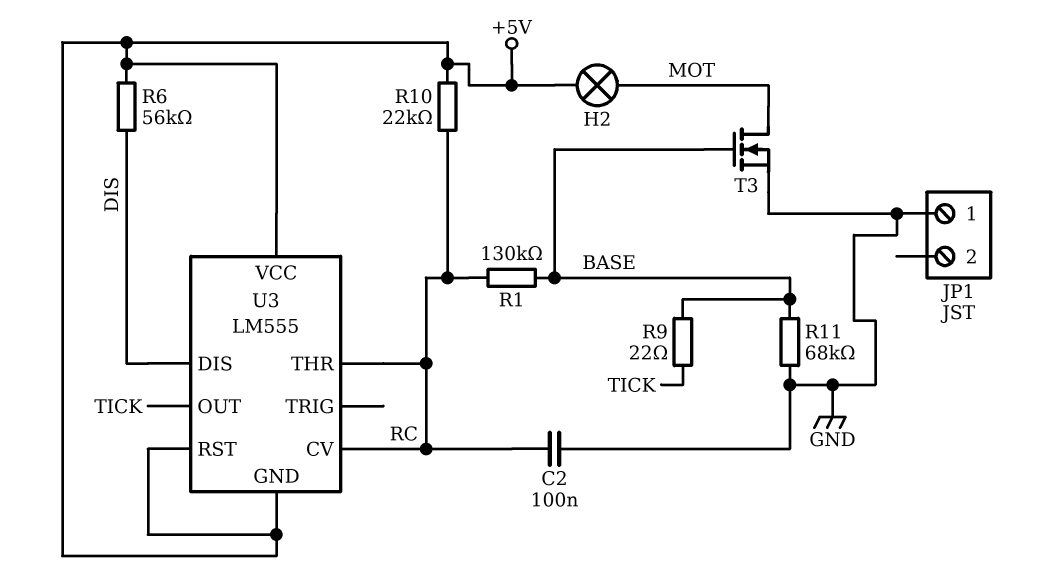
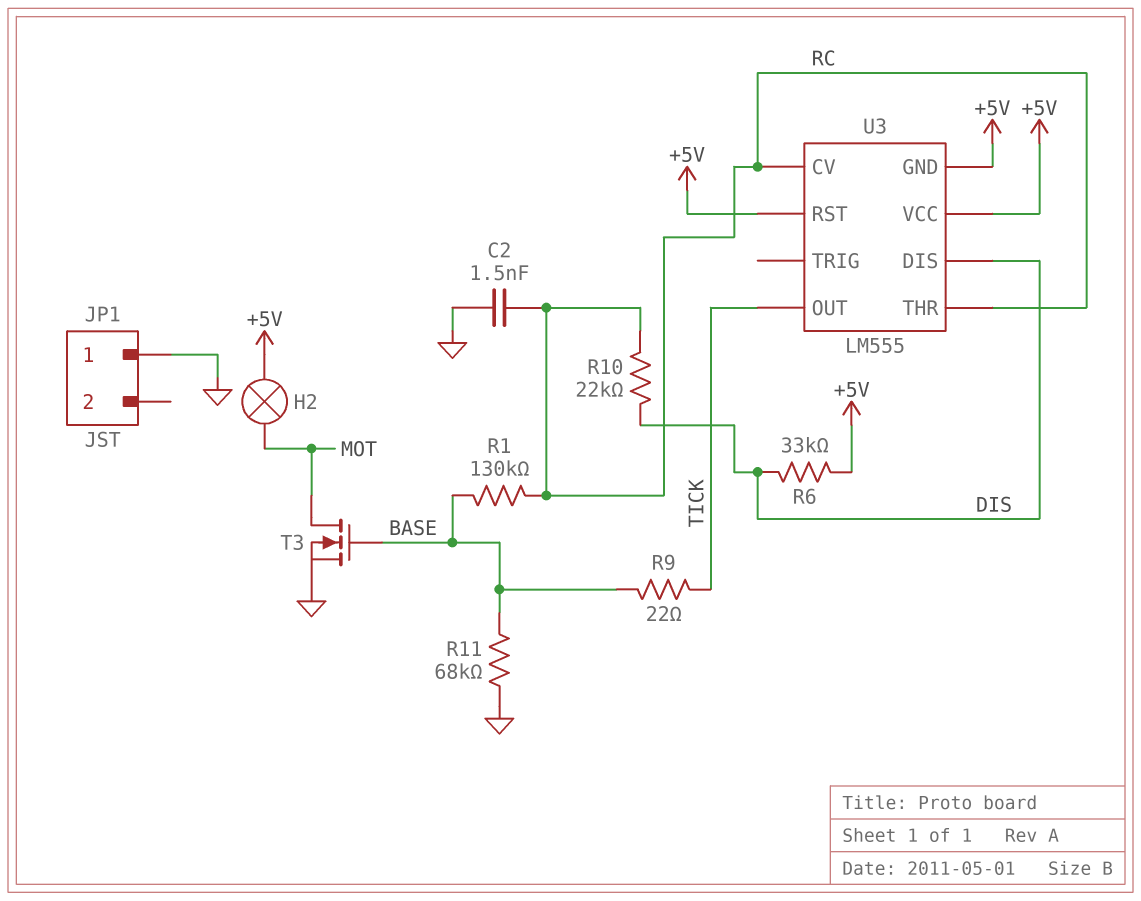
C2: 100nF (GND, RC) -> 1.5nF (GND, RC)
R6: 56k (+5V, DIS) -> 33k (+5V, DIS)
R10: 22k (+5V, RC) -> 22k (DIS, RC)

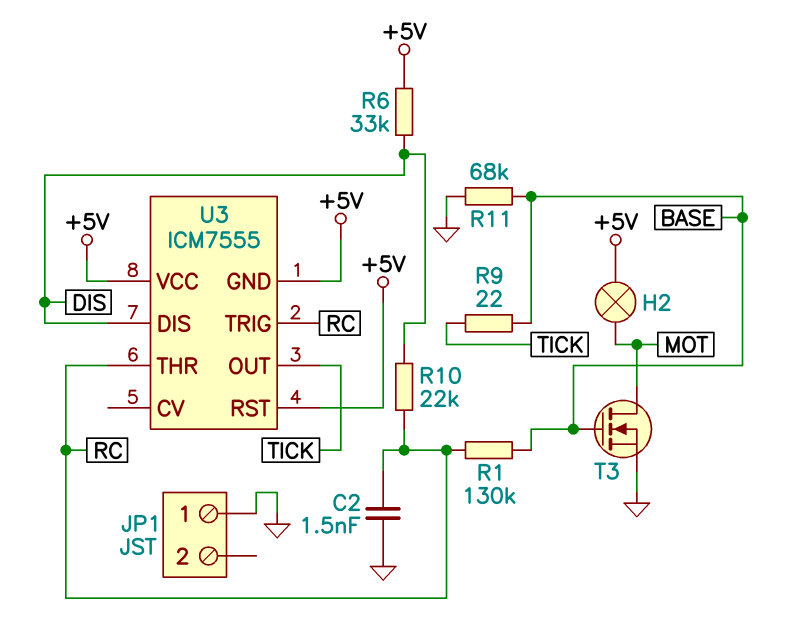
U3: LM555 -> ICM7555
U3 pin CV: RC -> none
U3 pin TRIG: none -> RC

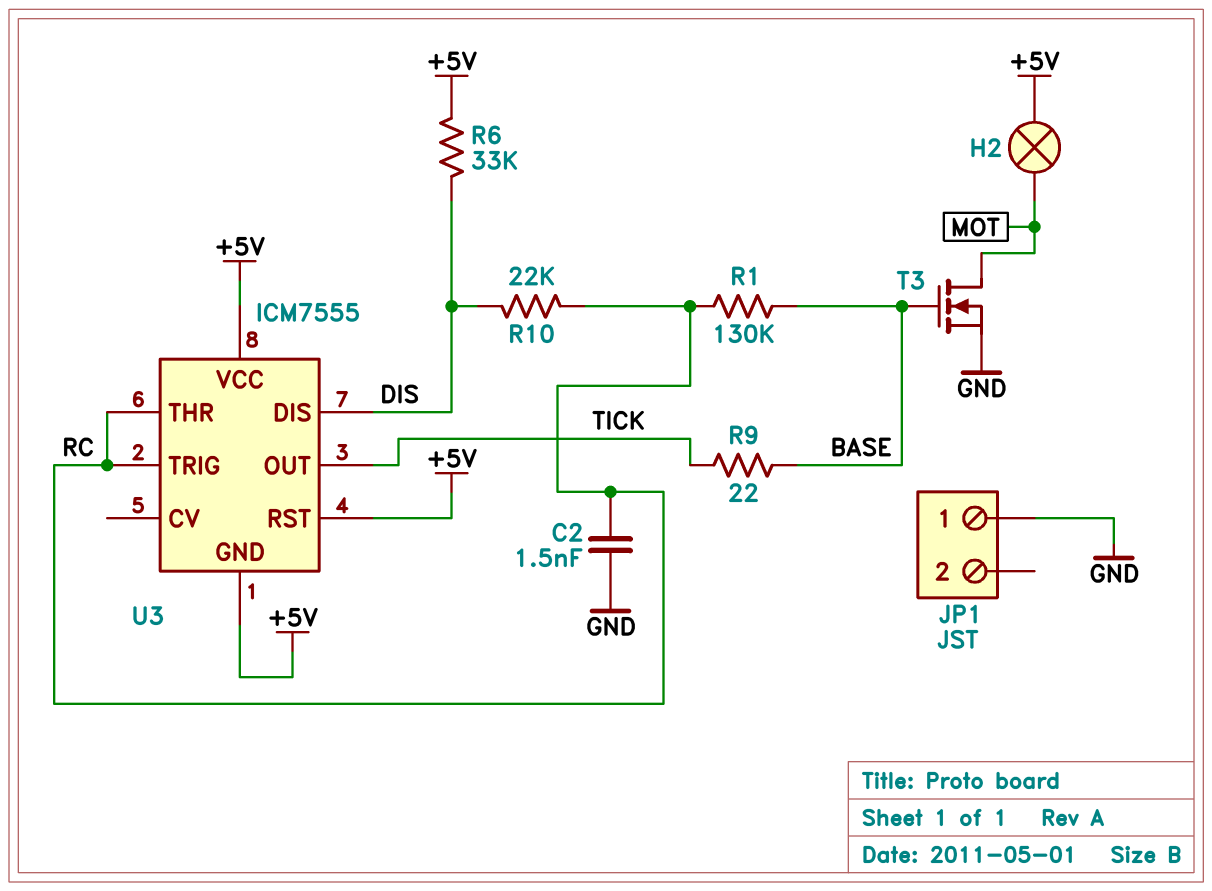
R11: 68k (BASE, GND) -> none

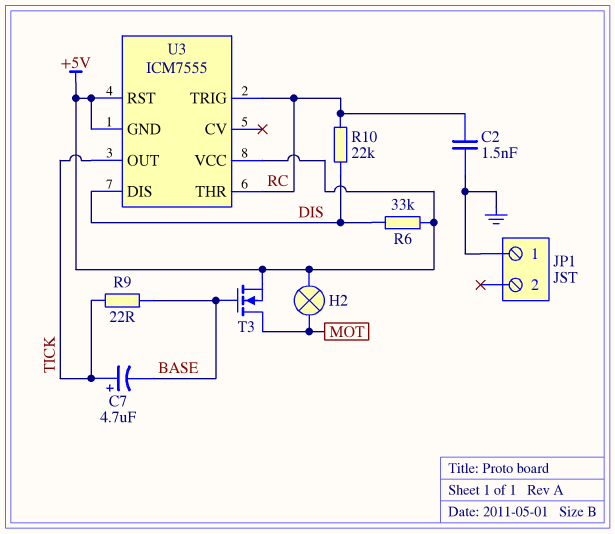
C7: none -> 4.7uF (plus TICK, minus BASE)
R1: 130k (BASE, RC) -> none
T3: NMOS (G BASE, D MOT, S GND) -> NMOS (G BASE, D MOT, S +5V)

